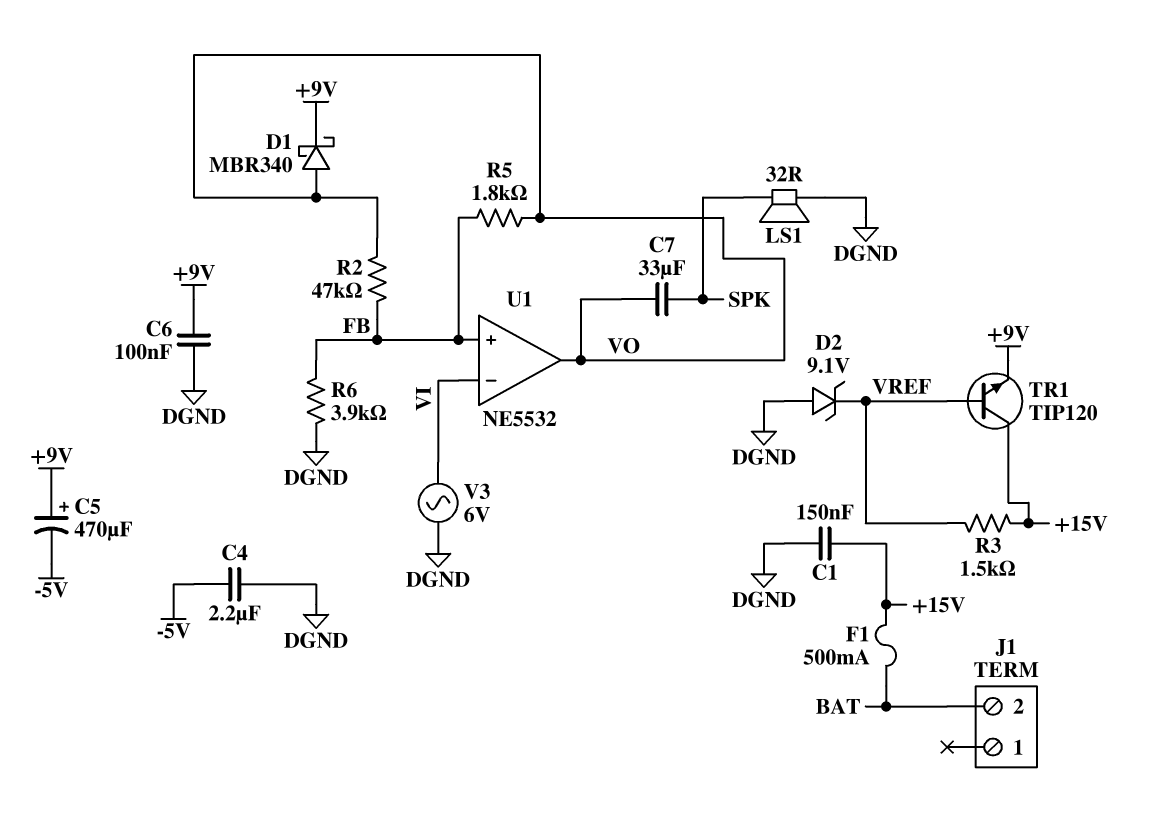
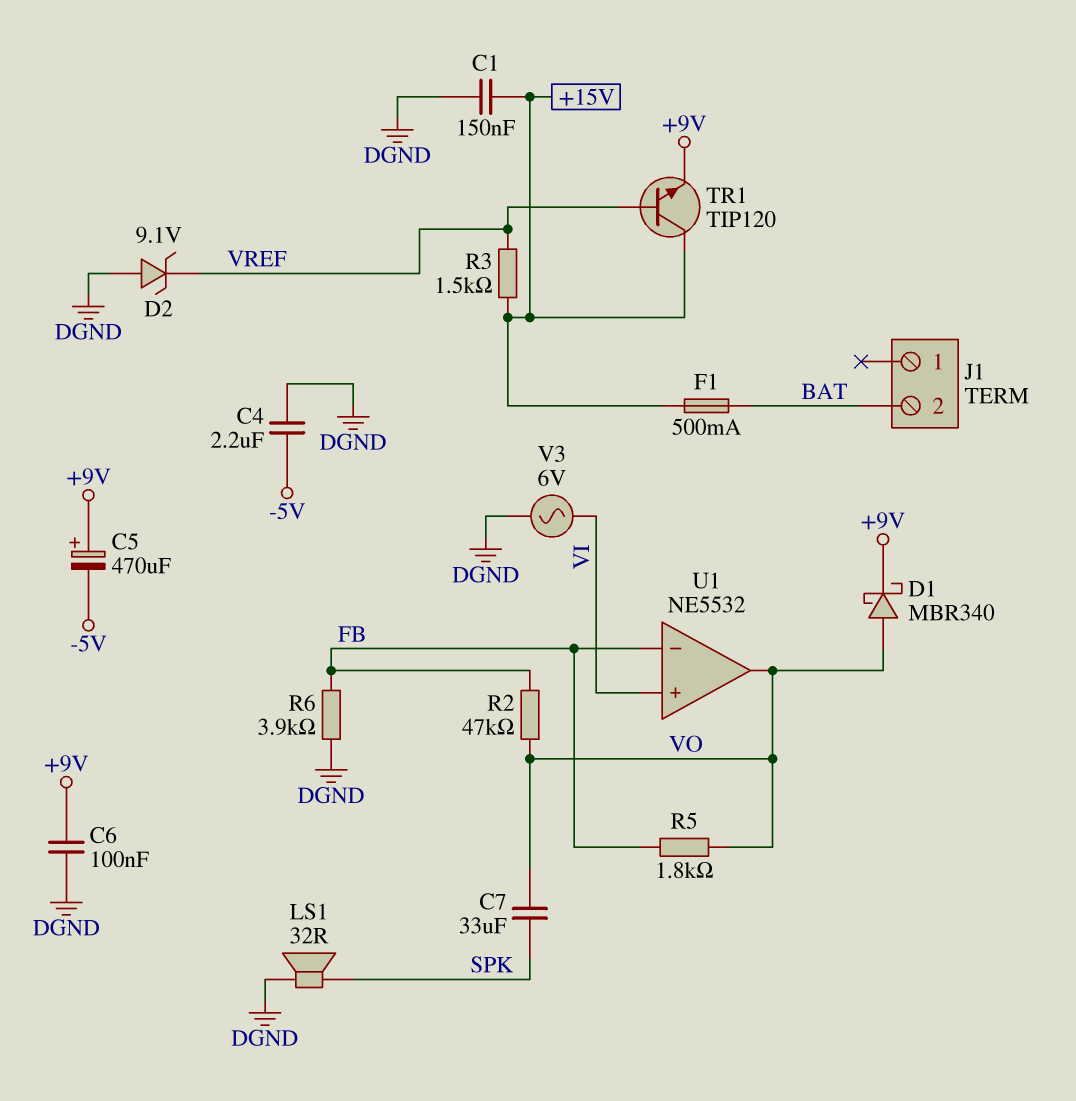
U1 pin in+: FB -> VI
U1 pin in-: VI -> FB

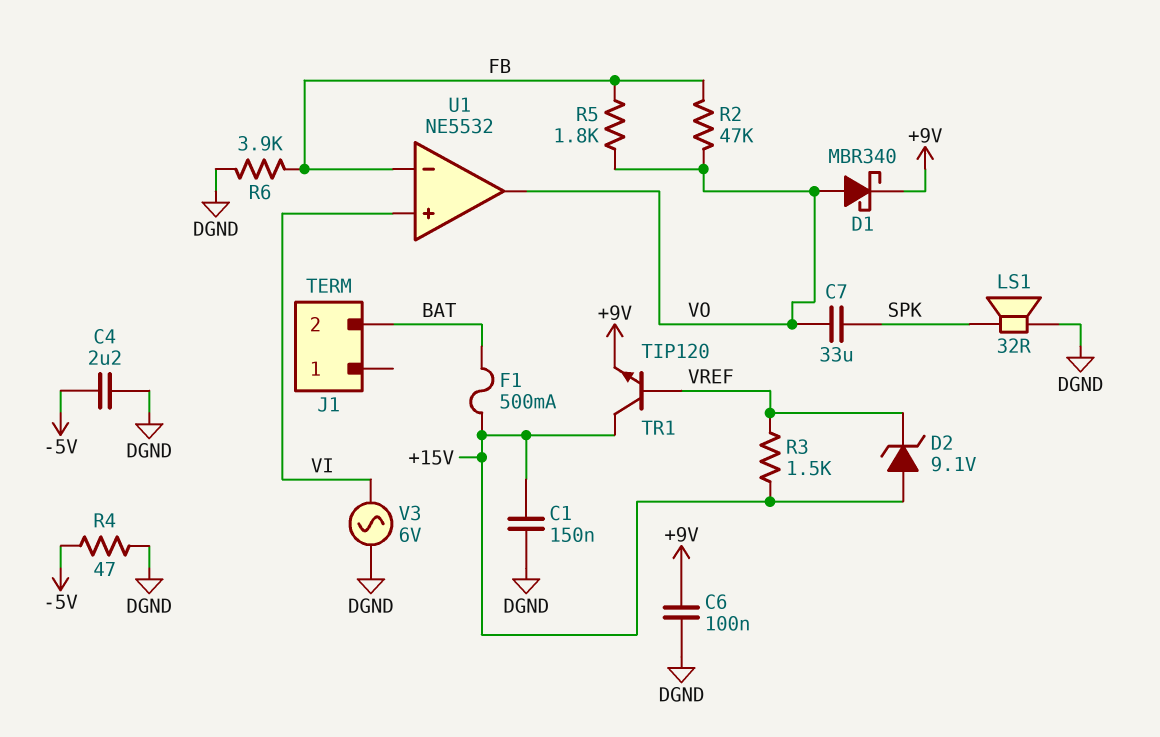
C5: 470uF (plus +9V, minus -5V) -> none
D2: zener 9.1V (A DGND, K VREF) -> zener 9.1V (A +15V, K VREF)
R4: none -> 47 (-5V, DGND)

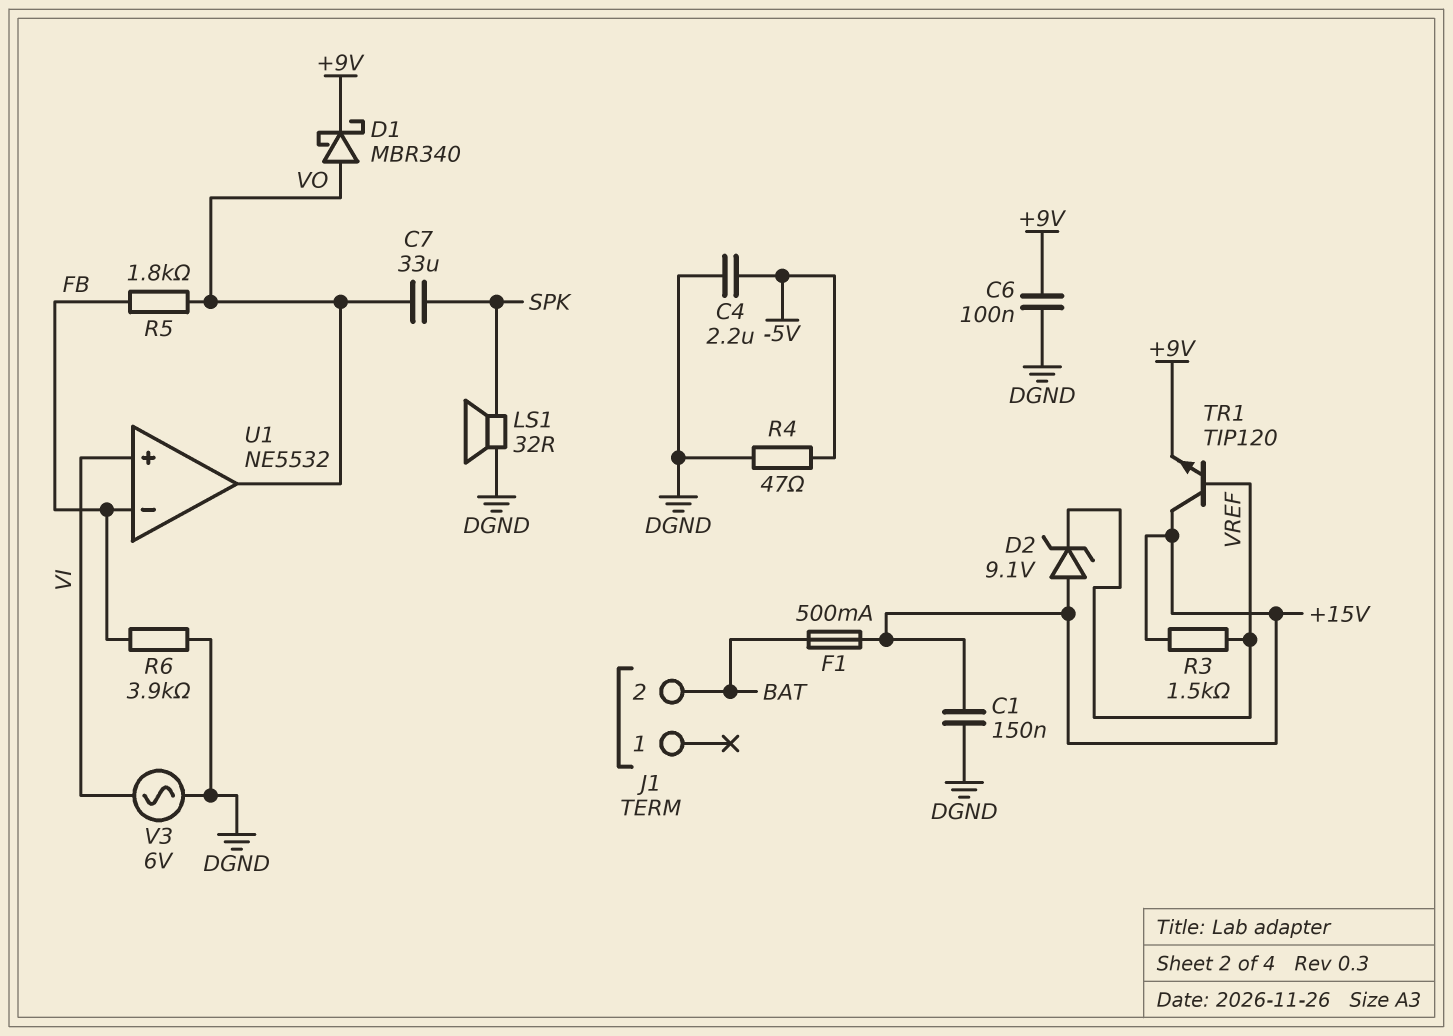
R2: 47k (FB, VO) -> none

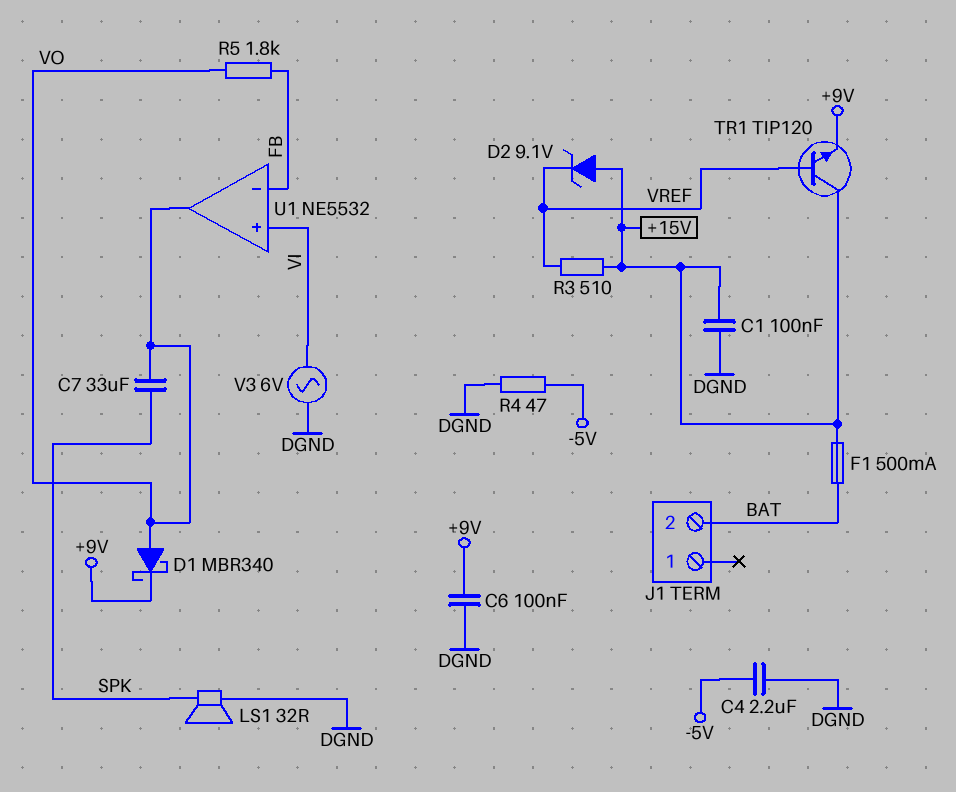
C1: 150nF (+15V, DGND) -> 100nF (+15V, DGND)
R3: 1.5k (+15V, VREF) -> 510 (+15V, VREF)
R6: 3.9k (DGND, FB) -> none

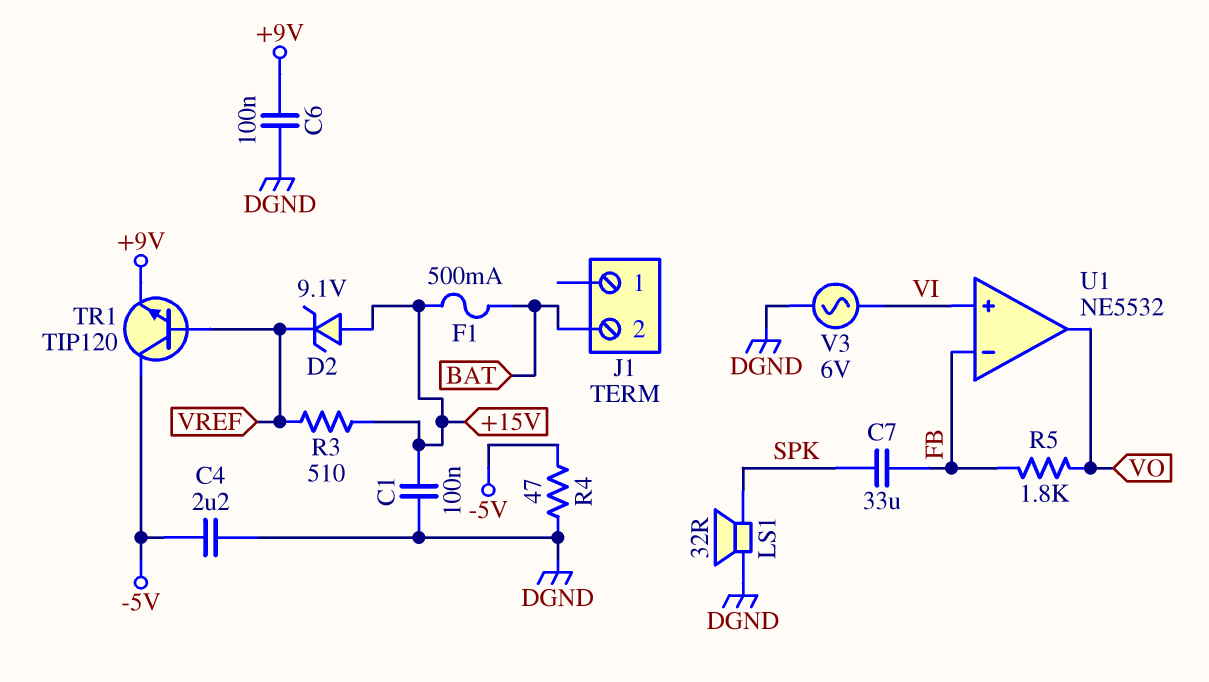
C7: 33uF (SPK, VO) -> 33uF (FB, SPK)
D1: schottky MBR340 (A VO, K +9V) -> none
TR1: NPN TIP120 (B VREF, C +15V, E +9V) -> NPN TIP120 (B VREF, C -5V, E +9V)

